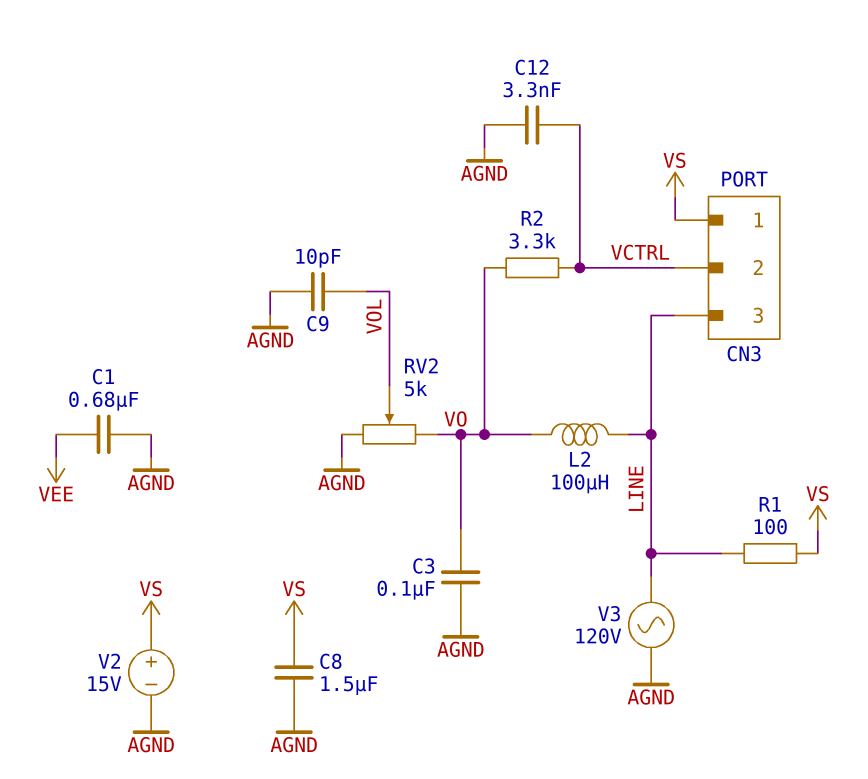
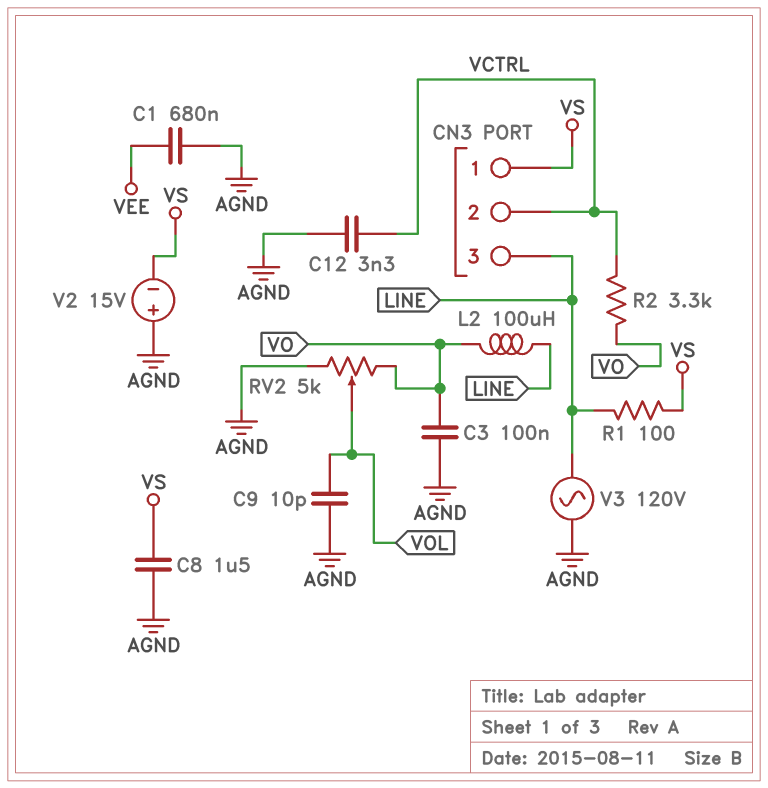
V2: 15V (plus VS, minus AGND) -> 15V (plus AGND, minus VS)

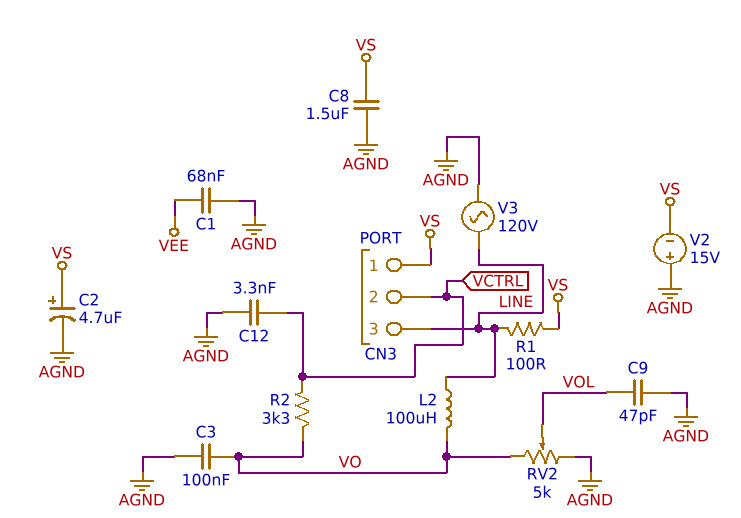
C1: 680nF (AGND, VEE) -> 68nF (AGND, VEE)
C2: none -> 4.7uF (plus VS, minus AGND)
C9: 10pF (AGND, VOL) -> 47pF (AGND, VOL)

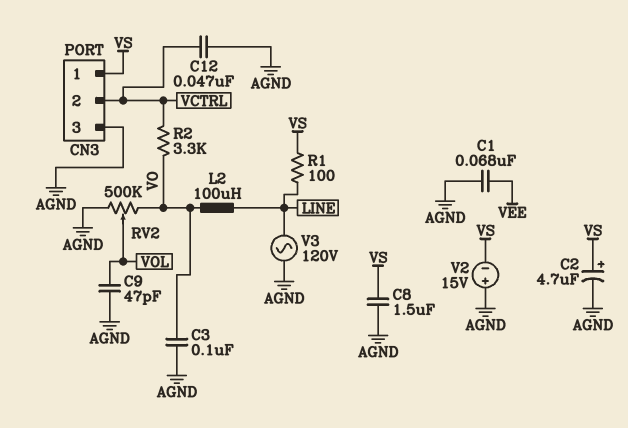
C12: 3.3nF (AGND, VCTRL) -> 47nF (AGND, VCTRL)
CN3 pin 3: LINE -> AGND
RV2: 5k (AGND, VO, wiper VOL) -> 500k (AGND, VO, wiper VOL)

